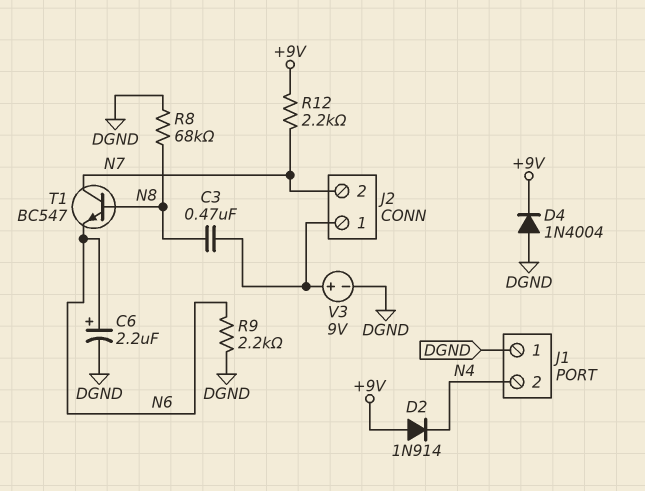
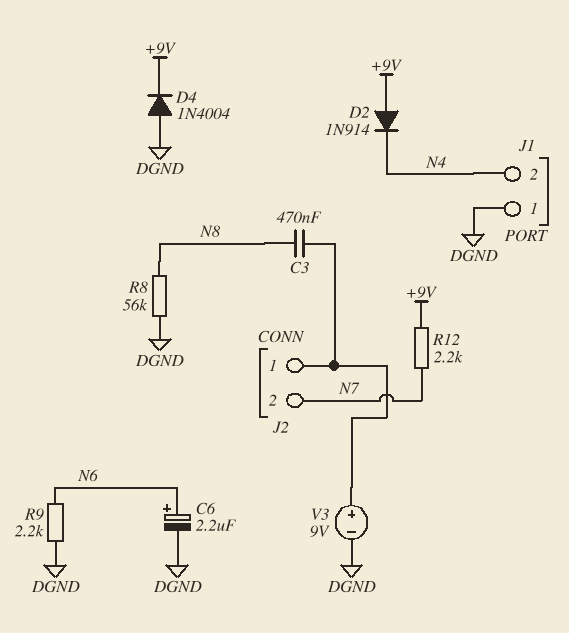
R8: 68k (DGND, N8) -> 56k (DGND, N8)
T1: NPN BC547 (B N8, C N7, E N6) -> none

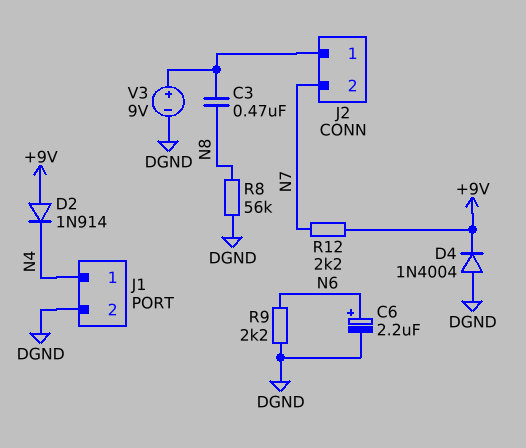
J1 pin 1: DGND -> N4
J1 pin 2: N4 -> DGND

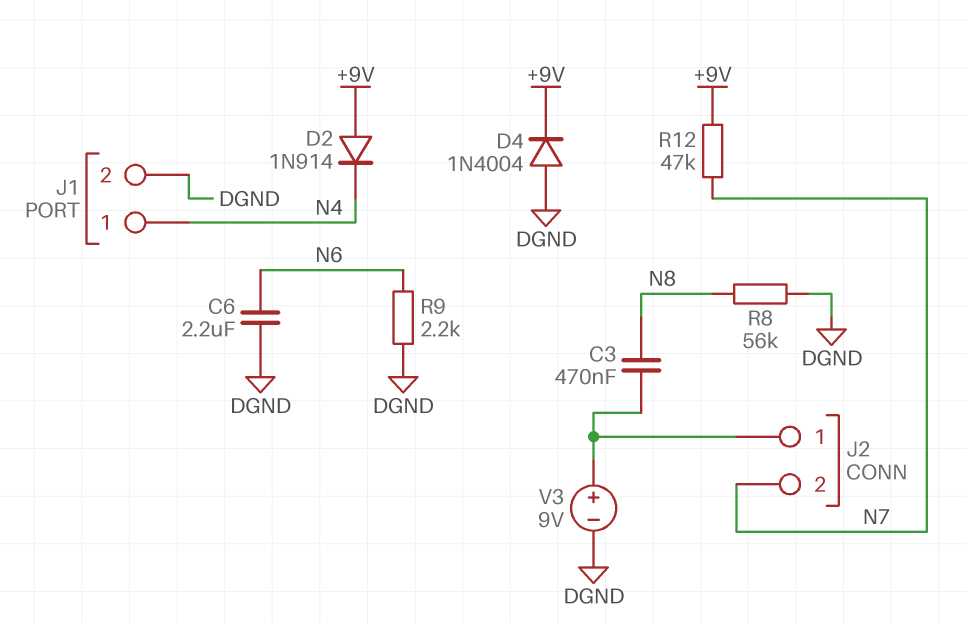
C6: 2.2uF (plus N6, minus DGND) -> 2.2uF (DGND, N6)
R12: 2.2k (+9V, N7) -> 47k (+9V, N7)

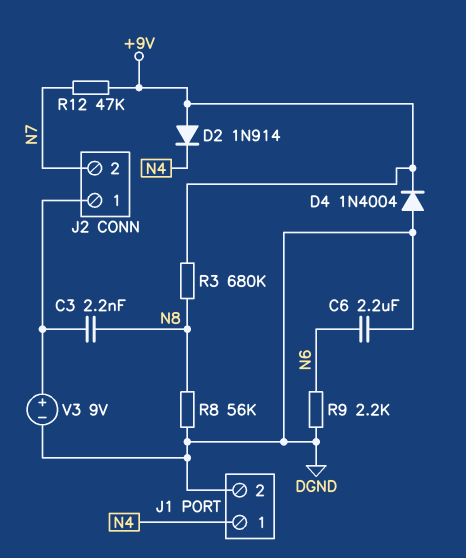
C3: 470nF (J2/1, N8) -> 2.2nF (J2/1, N8)
R3: none -> 680k (+9V, N8)

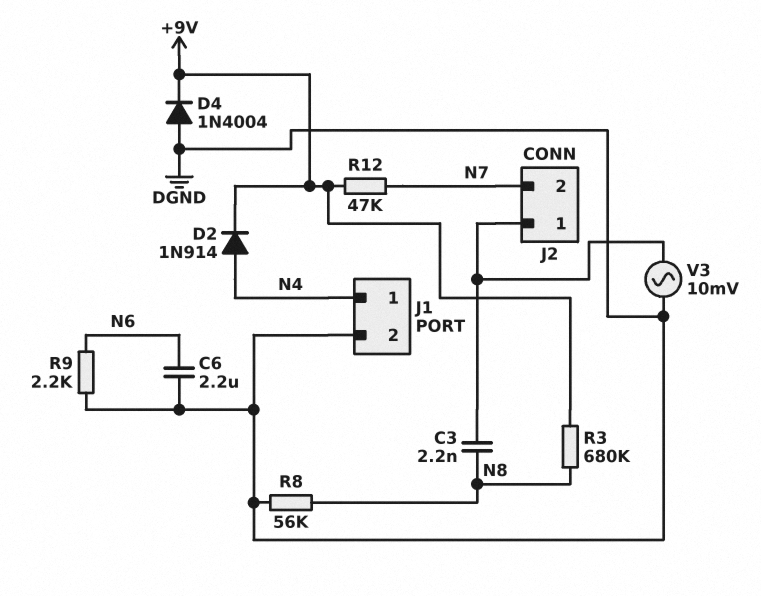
D2: diode 1N914 (A +9V, K N4) -> diode 1N914 (A N4, K +9V)
V3: 9V (plus J2/1, minus DGND) -> AC 10mV (DGND, J2/1)

